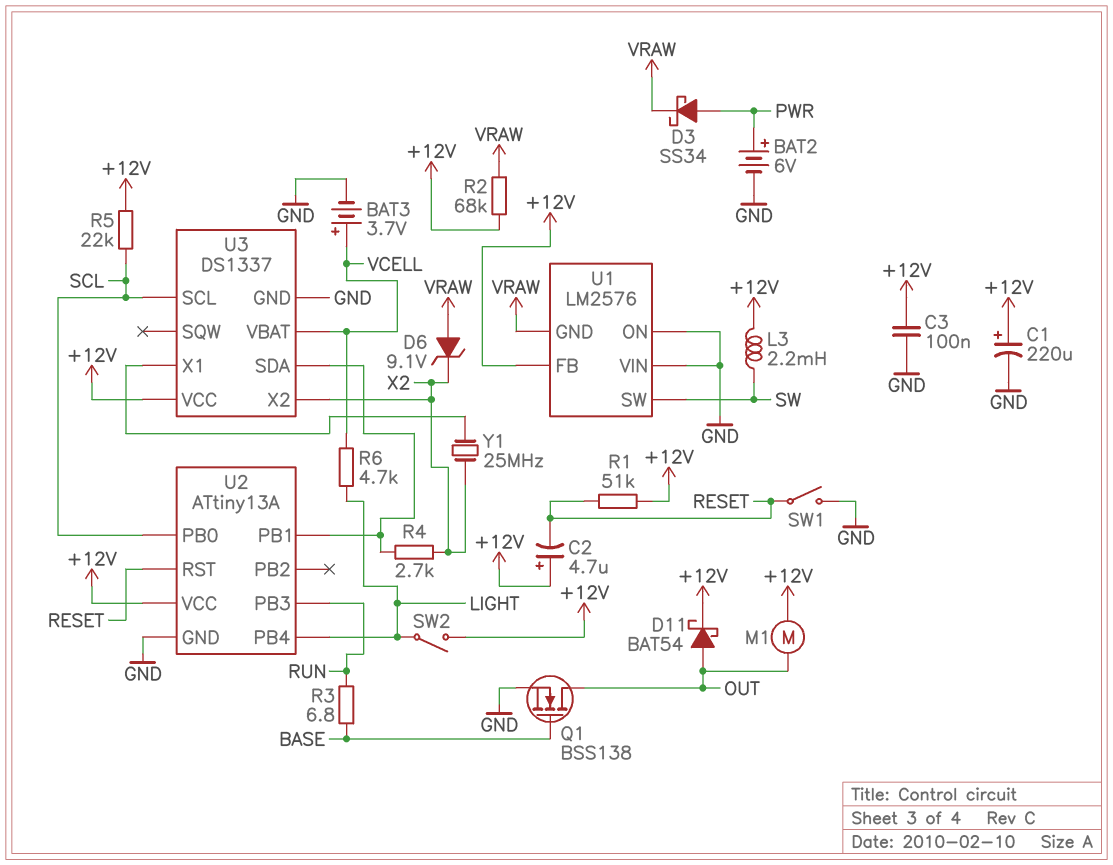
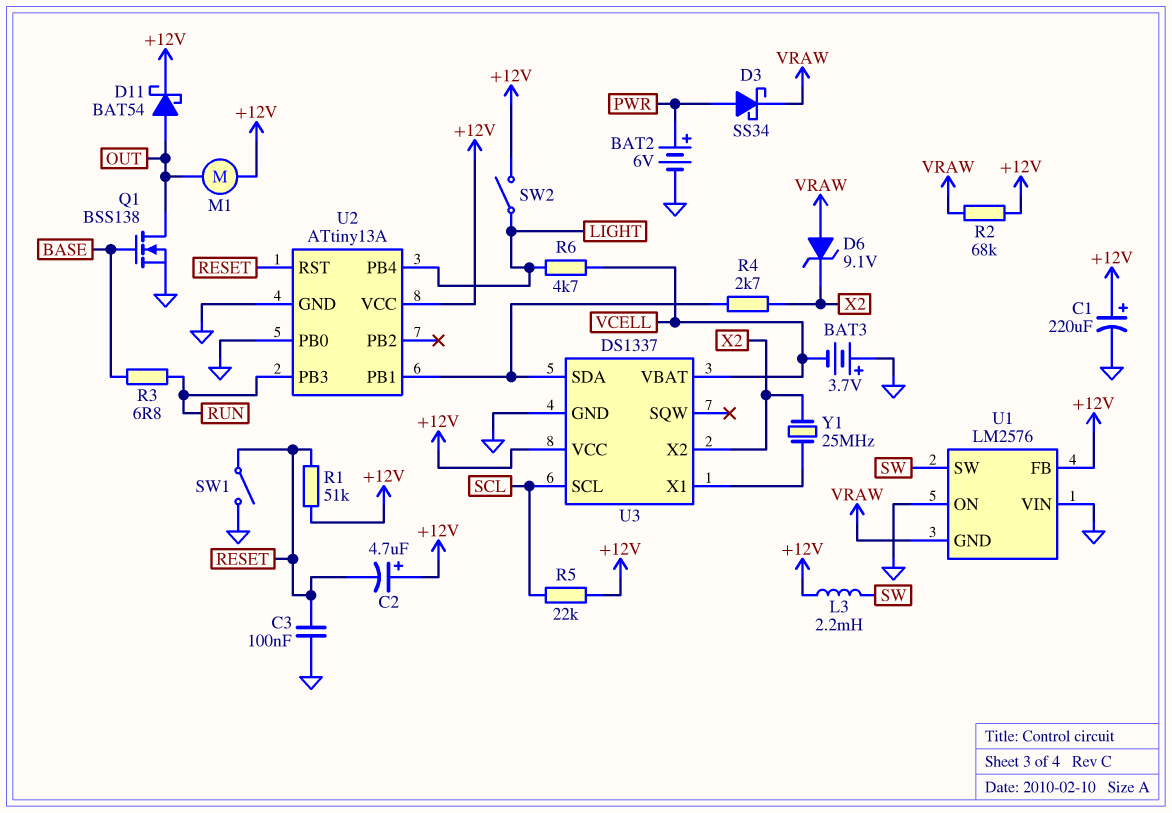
BAT3: 3.7V (plus VCELL, minus GND) -> 3.7V (plus GND, minus VCELL)
C3: 100nF (+12V, GND) -> 100nF (GND, RESET)
U2 pin PB0: SCL -> GND

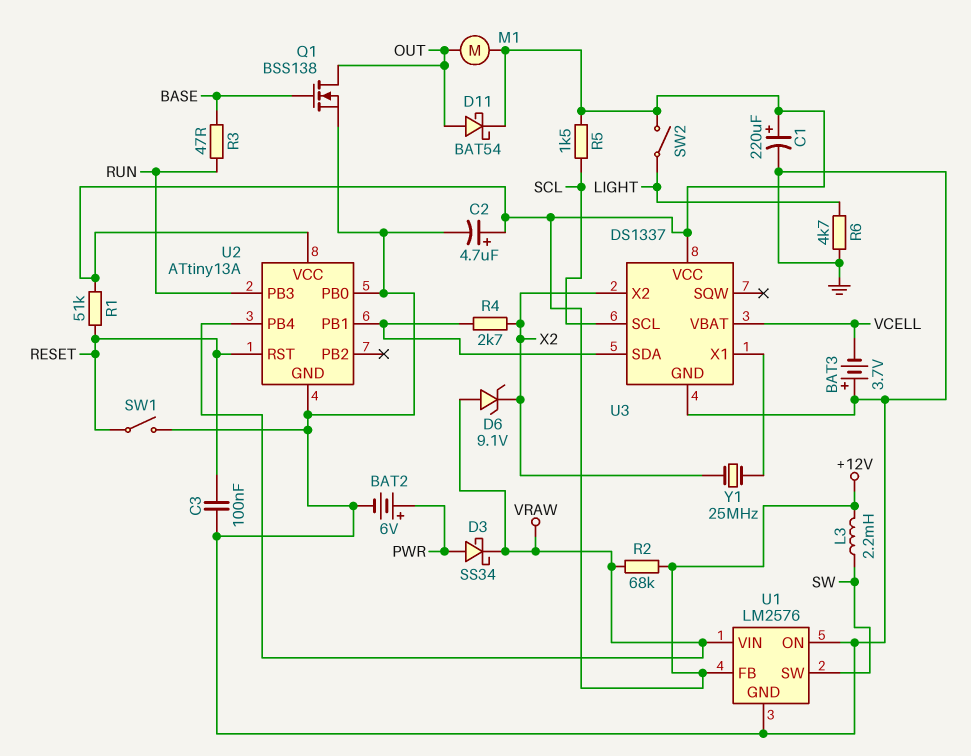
C2: 4.7uF (plus +12V, minus RESET) -> 4.7uF (plus +12V, minus GND)
R3: 6.8 (BASE, RUN) -> 47 (BASE, RUN)
R5: 22k (+12V, SCL) -> 1.5k (+12V, SCL)
R6: 4.7k (LIGHT, VCELL) -> 4.7k (GND, LIGHT)
U1 pin GND: VRAW -> GND
U1 pin VIN: GND -> VRAW
U2 pin PB4: LIGHT -> VRAW

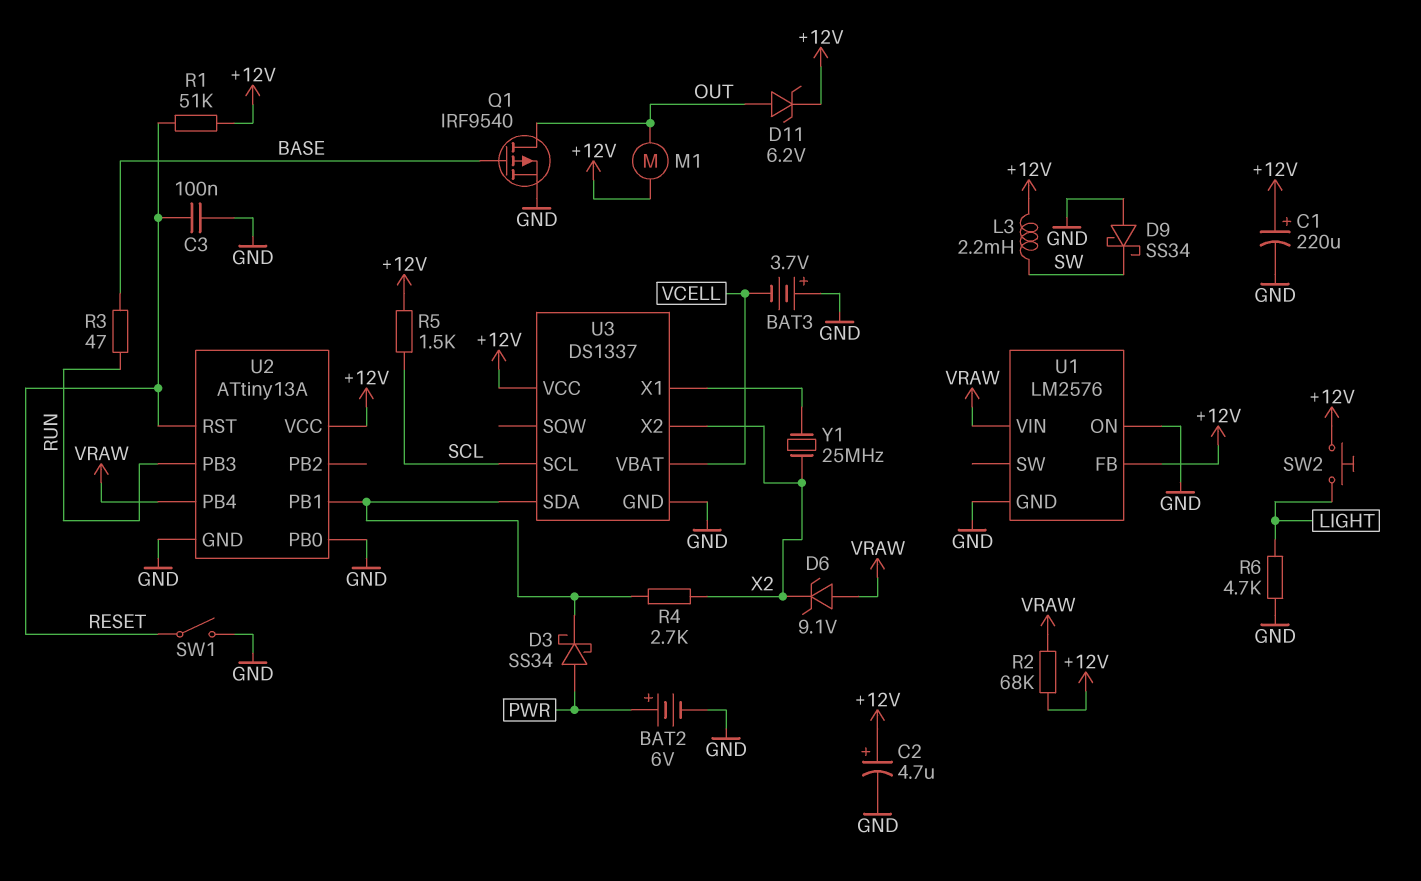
D3: schottky SS34 (A PWR, K VRAW) -> schottky SS34 (A PWR, K U2/PB1)
D9: none -> schottky SS34 (A GND, K SW)
D11: schottky BAT54 (A OUT, K +12V) -> zener 6.2V (A OUT, K +12V)
Q1: NMOS BSS138 (G BASE, D OUT, S GND) -> PMOS IRF9540 (G BASE, D OUT, S GND)
SW2: switch (+12V, LIGHT) -> button (+12V, LIGHT)
U1 pin SW: SW -> none

